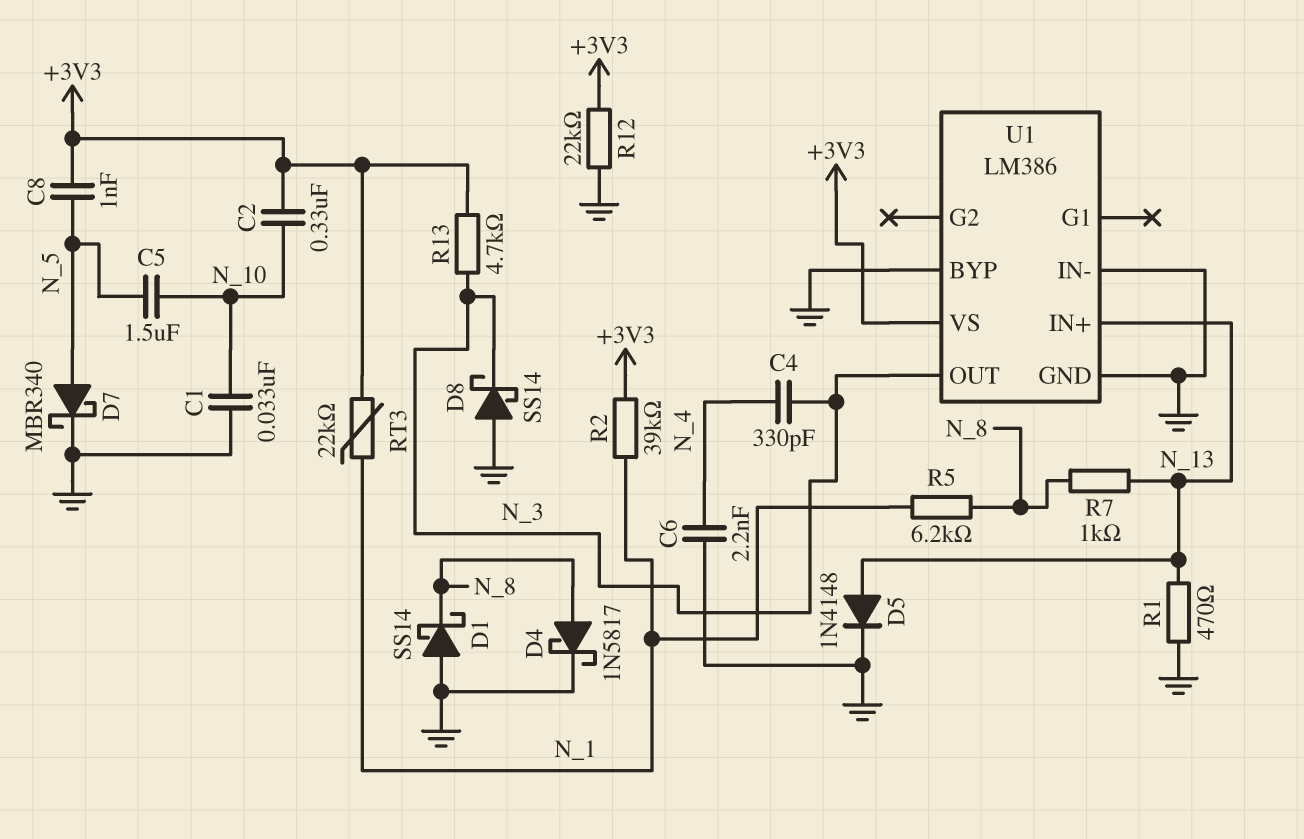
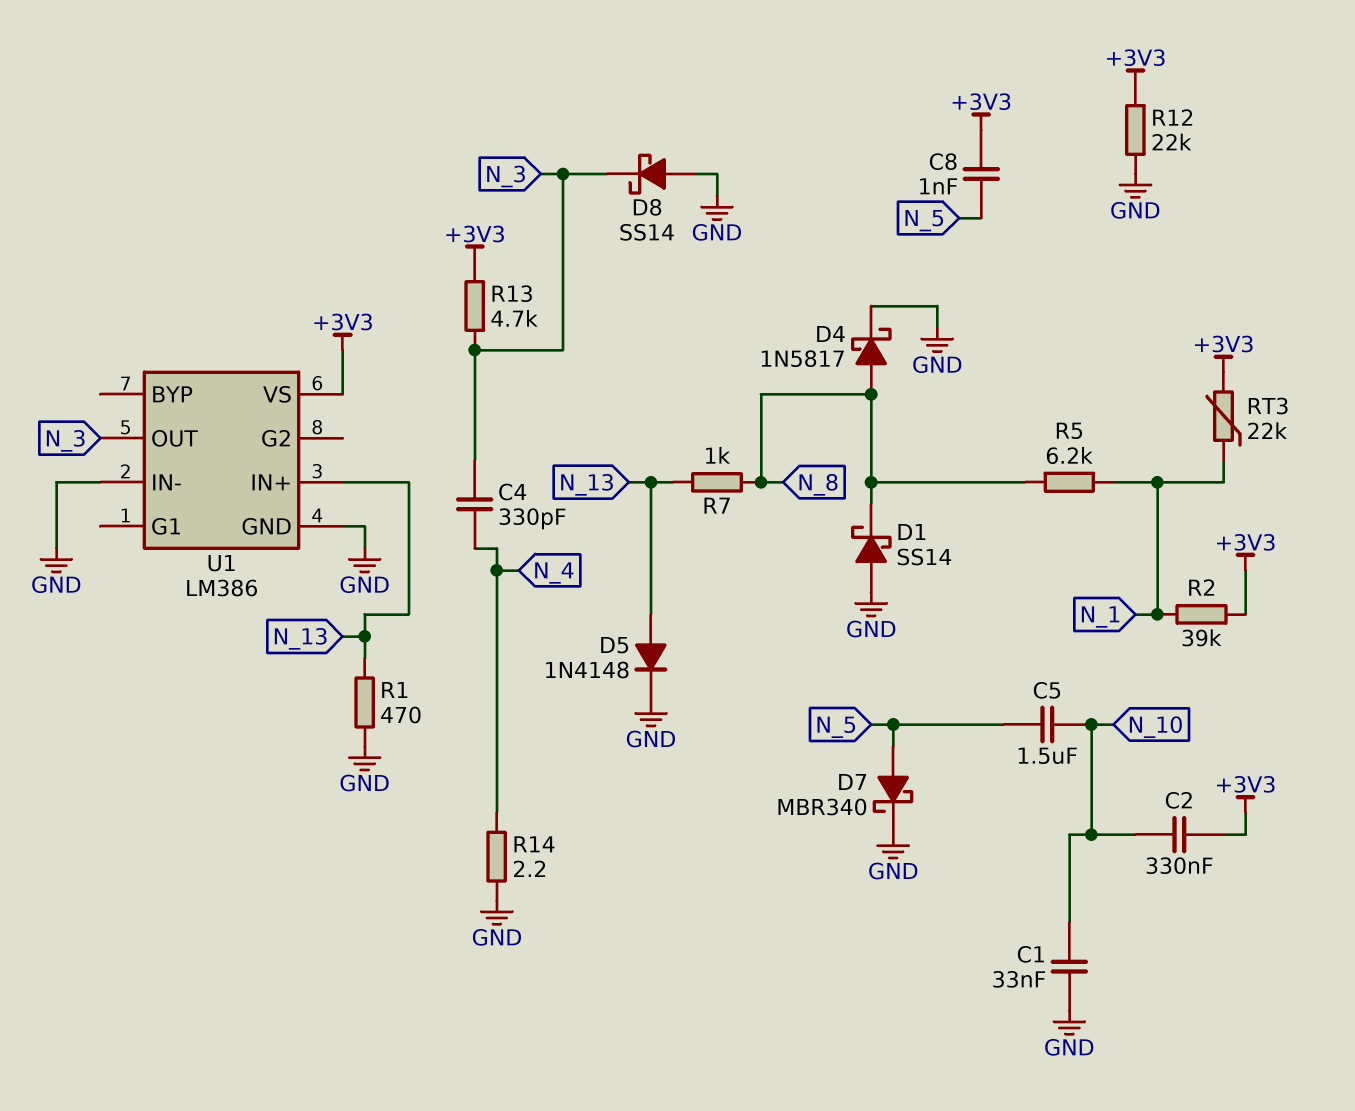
C6: 2.2nF (GND, N_4) -> none
R14: none -> 2.2 (GND, N_4)
U1 pin BYP: GND -> none

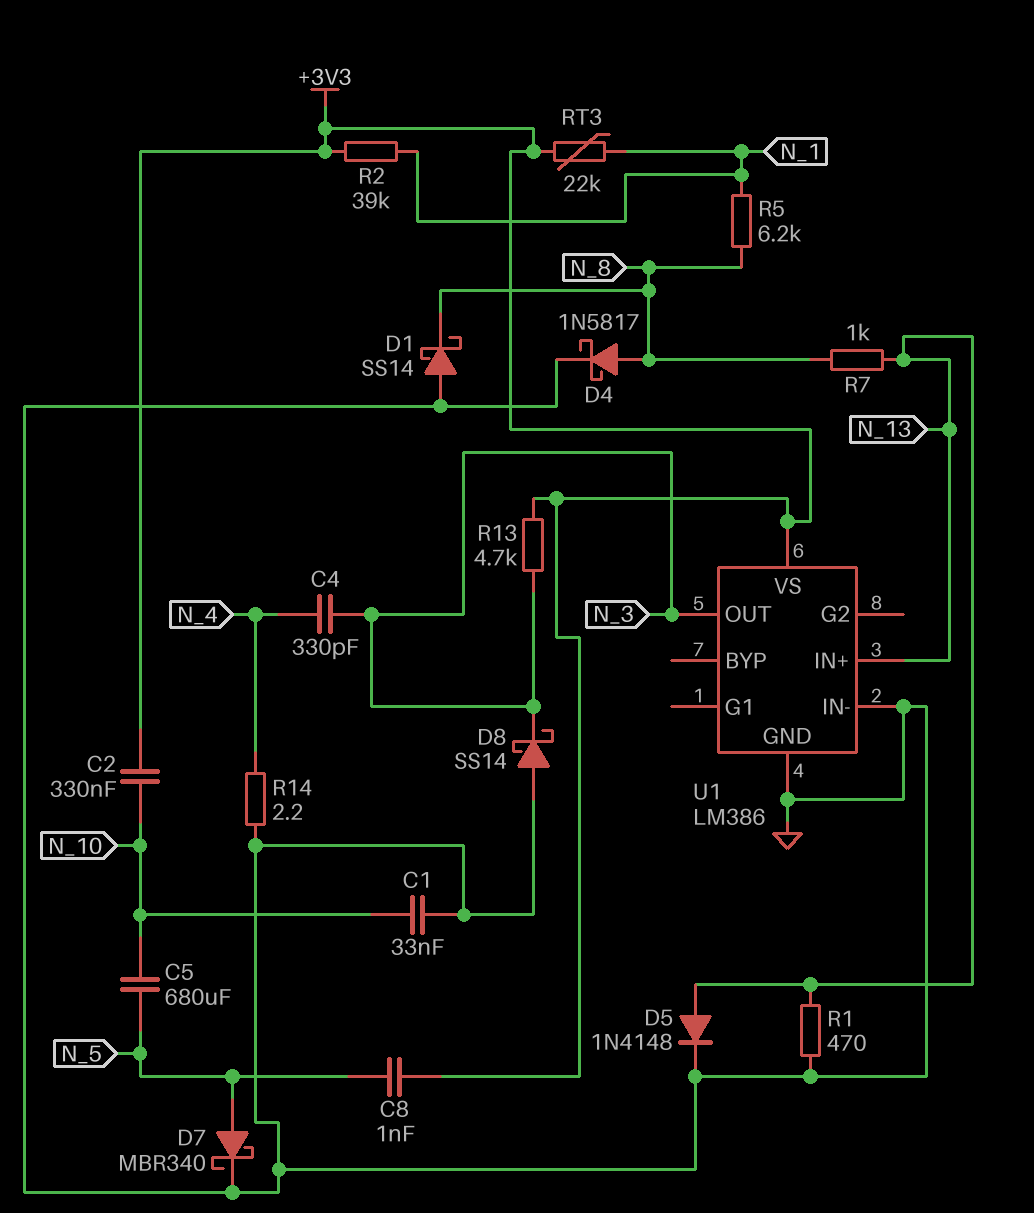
C5: 1.5uF (N_5, N_10) -> 680uF (N_5, N_10)
R12: 22k (+3V3, GND) -> none

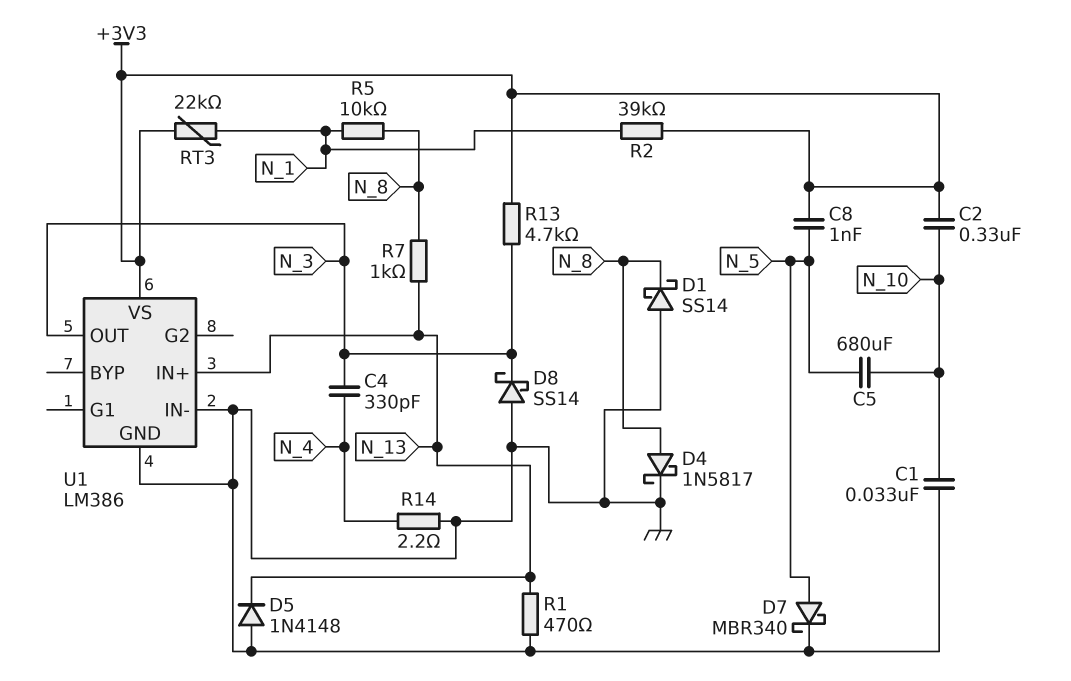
D5: diode 1N4148 (A N_13, K GND) -> diode 1N4148 (A GND, K N_13)
R5: 6.2k (N_1, N_8) -> 10k (N_1, N_8)

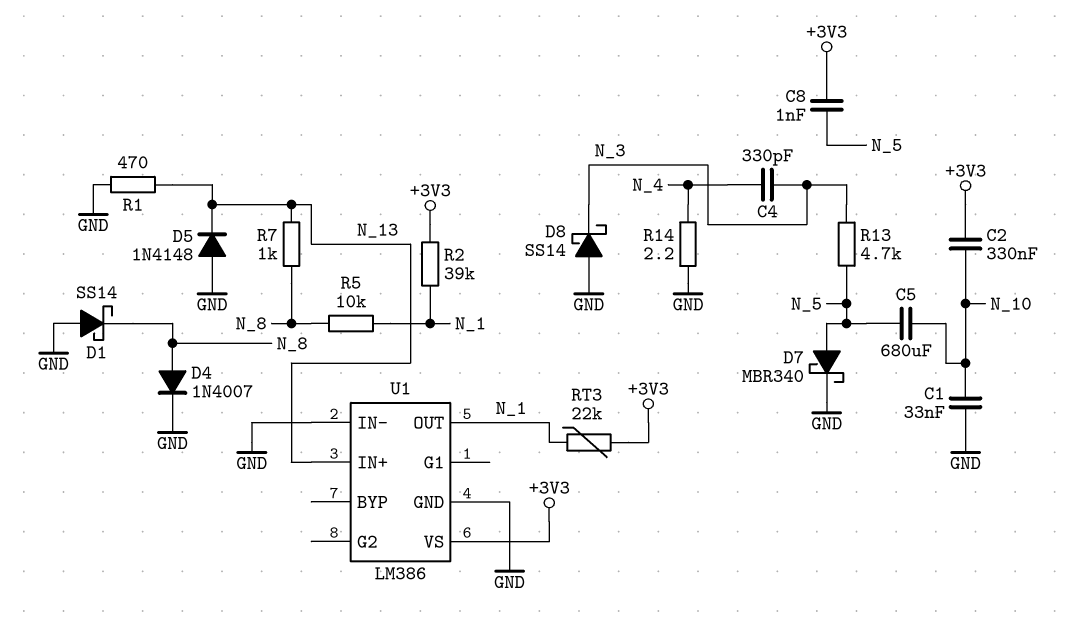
D4: schottky 1N5817 (A N_8, K GND) -> diode 1N4007 (A N_8, K GND)
R13: 4.7k (+3V3, N_3) -> 4.7k (N_3, N_5)
U1 pin OUT: N_3 -> N_1

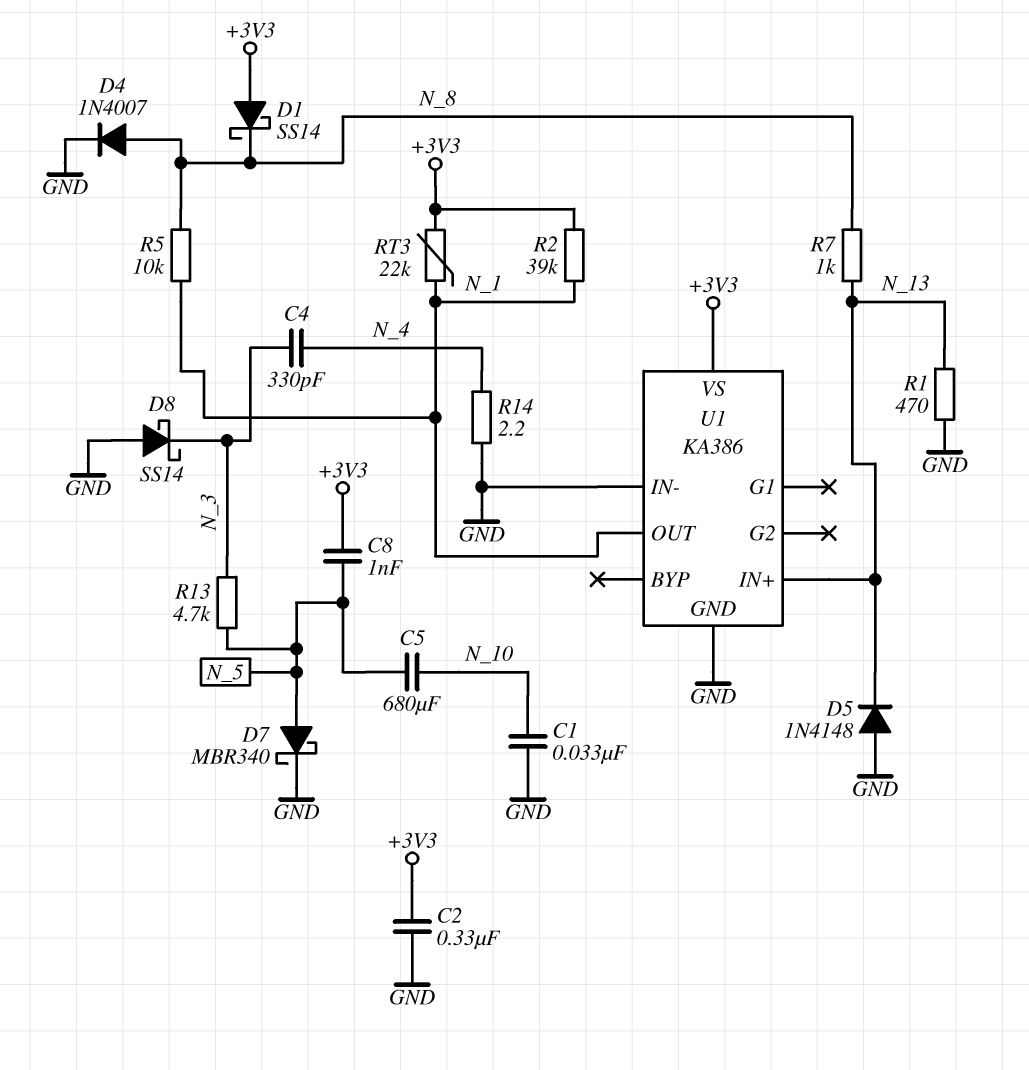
C2: 330nF (+3V3, N_10) -> 330nF (+3V3, GND)
D1: schottky SS14 (A GND, K N_8) -> schottky SS14 (A +3V3, K N_8)
U1: LM386 -> KA386

